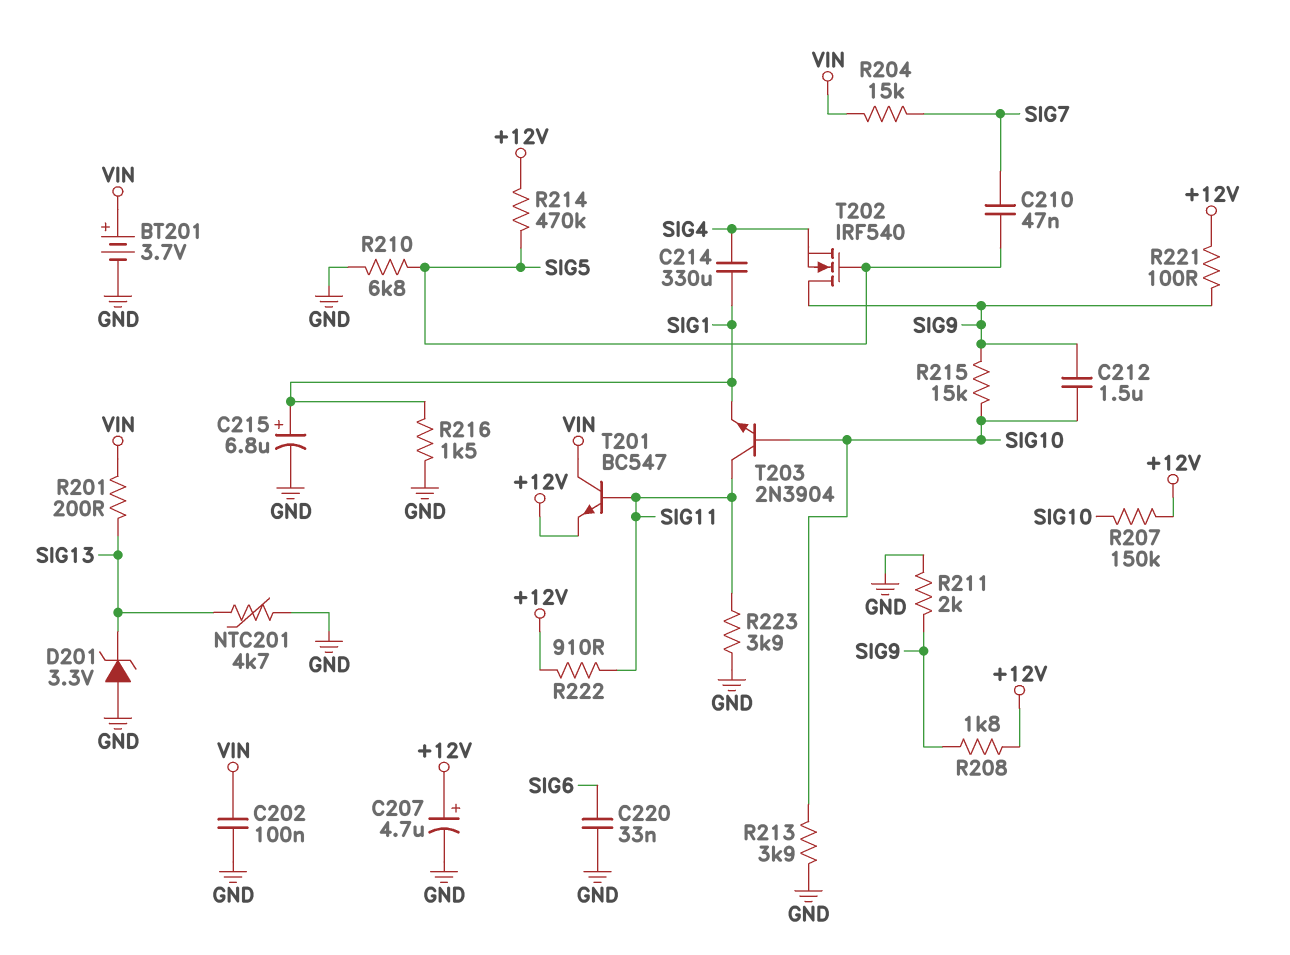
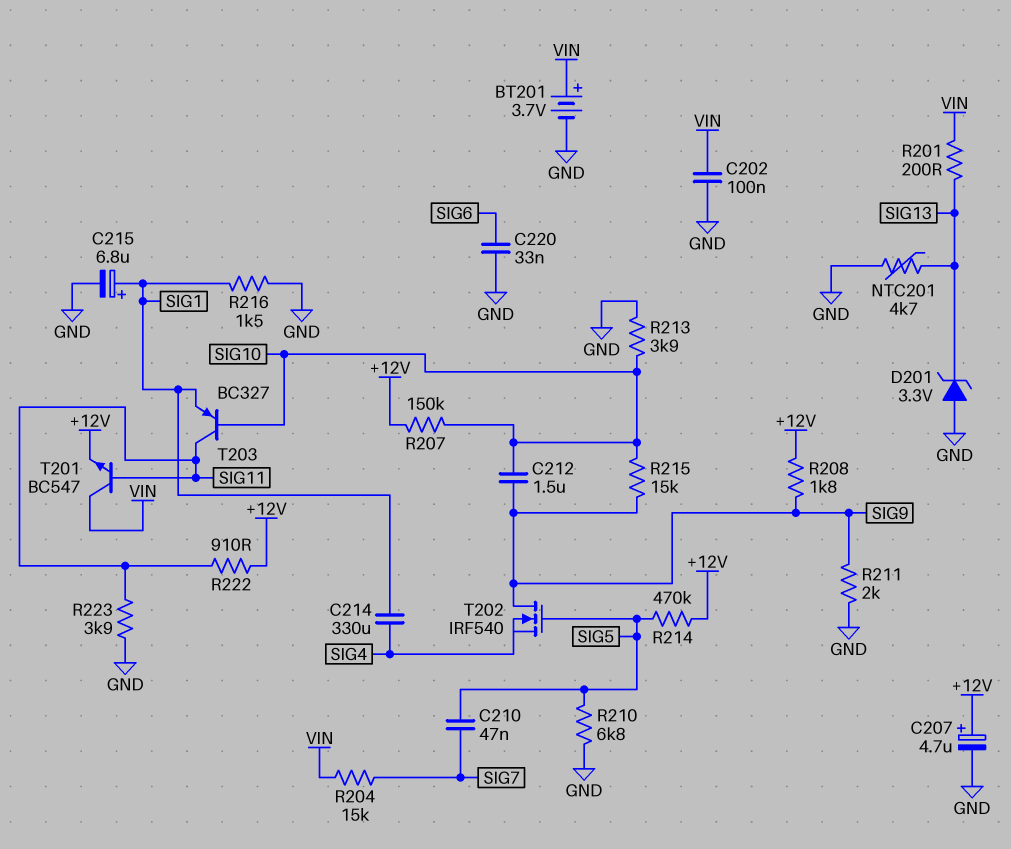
R221: 100 (+12V, SIG9) -> none
T203: NPN 2N3904 (B SIG10, C SIG11, E SIG1) -> PNP BC327 (B SIG10, C SIG11, E SIG1)

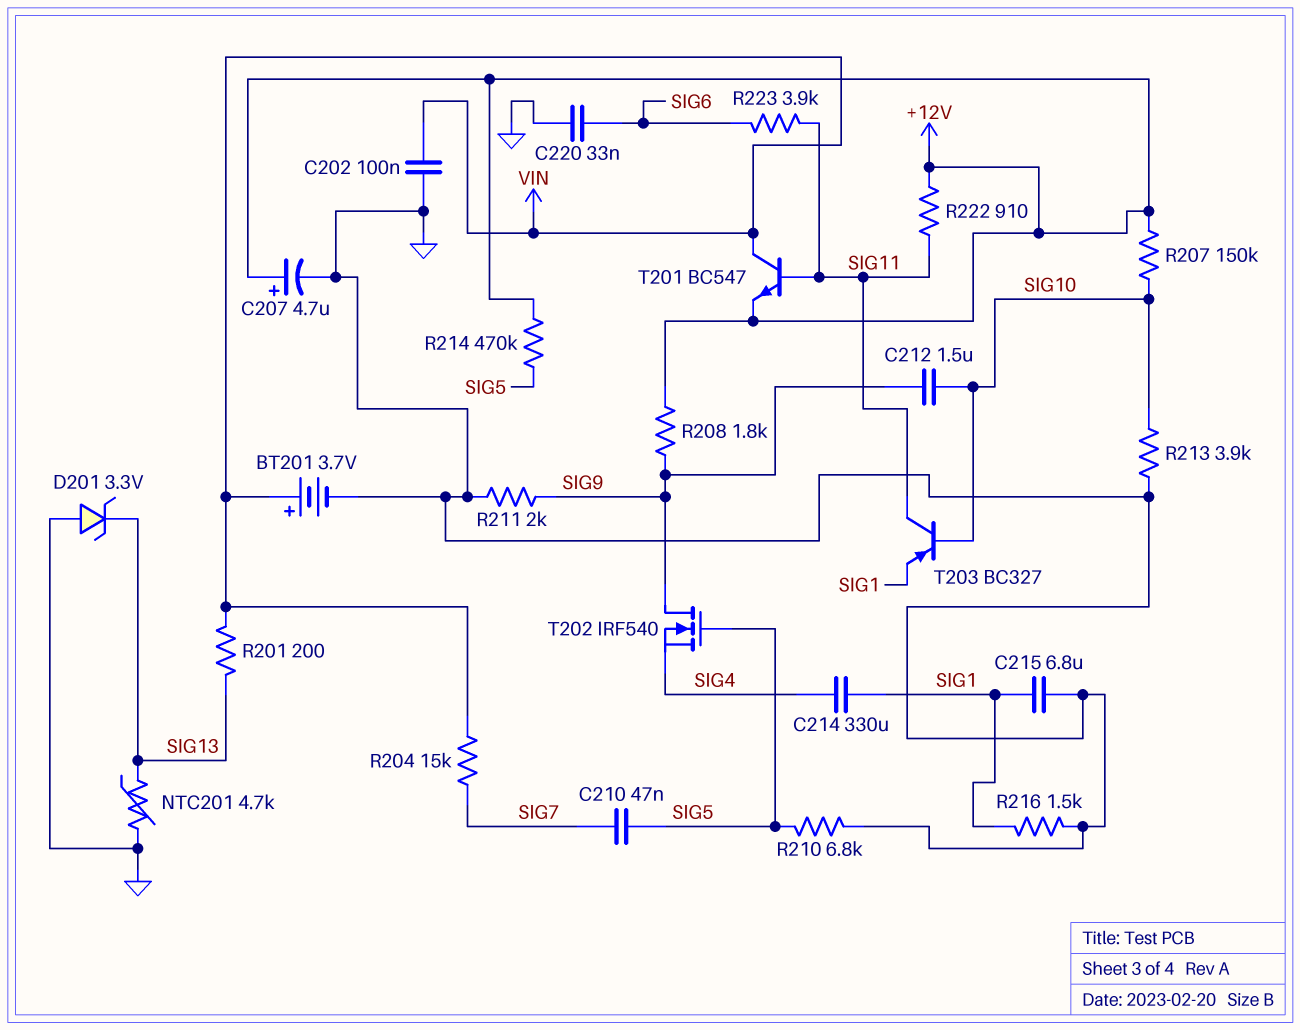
C215: 6.8uF (plus SIG1, minus GND) -> 6.8uF (GND, SIG1)
R215: 15k (SIG9, SIG10) -> none
R223: 3.9k (GND, SIG11) -> 3.9k (SIG6, SIG11)

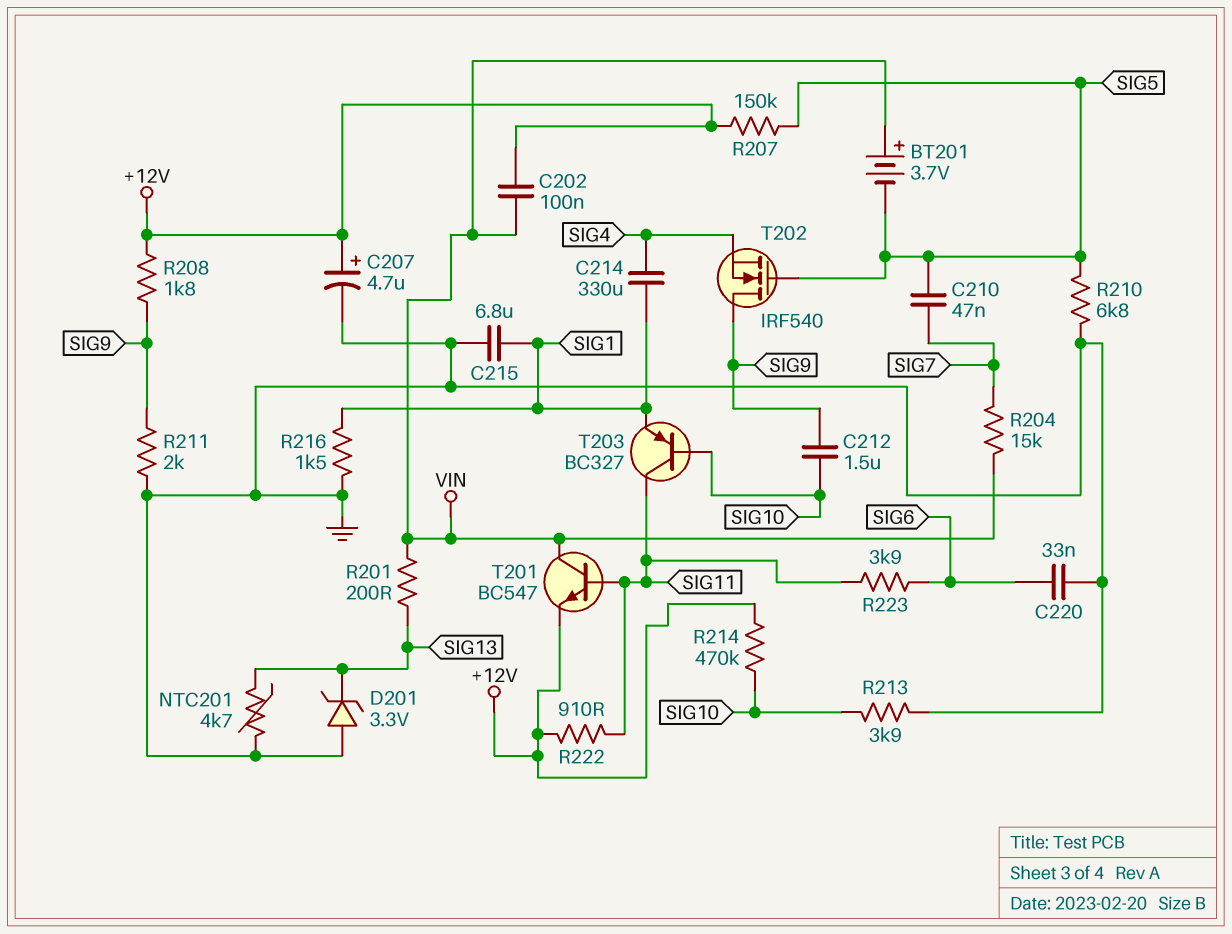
BT201: 3.7V (plus VIN, minus GND) -> 3.7V (plus VIN, minus SIG5)
C202: 100nF (GND, VIN) -> 100nF (+12V, VIN)
R207: 150k (+12V, SIG10) -> 150k (+12V, SIG5)
R214: 470k (+12V, SIG5) -> 470k (+12V, SIG10)

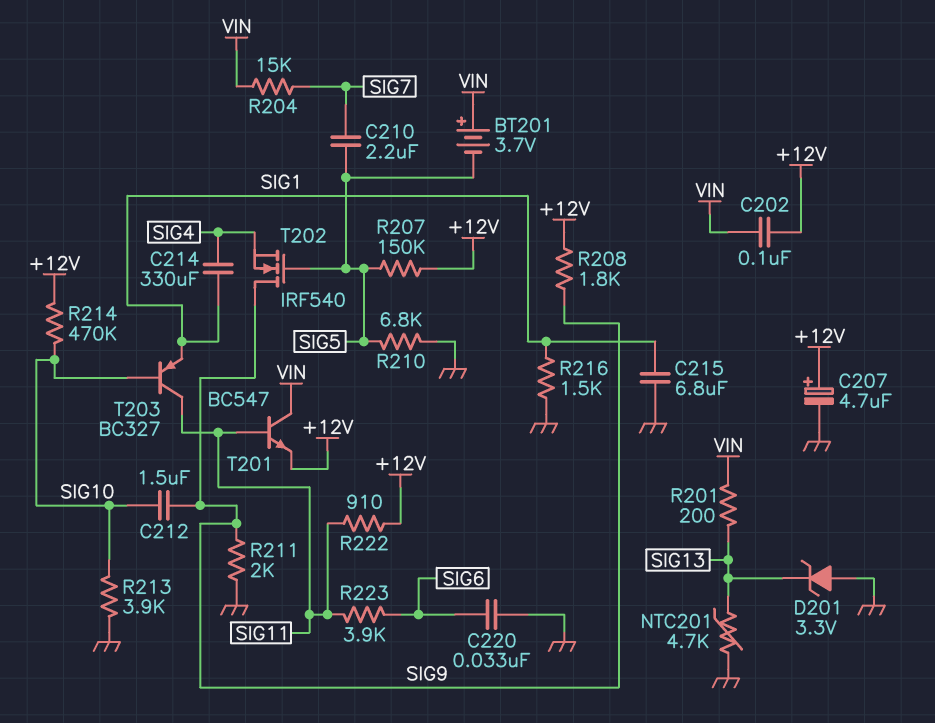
C210: 47nF (SIG5, SIG7) -> 2.2uF (SIG5, SIG7)

